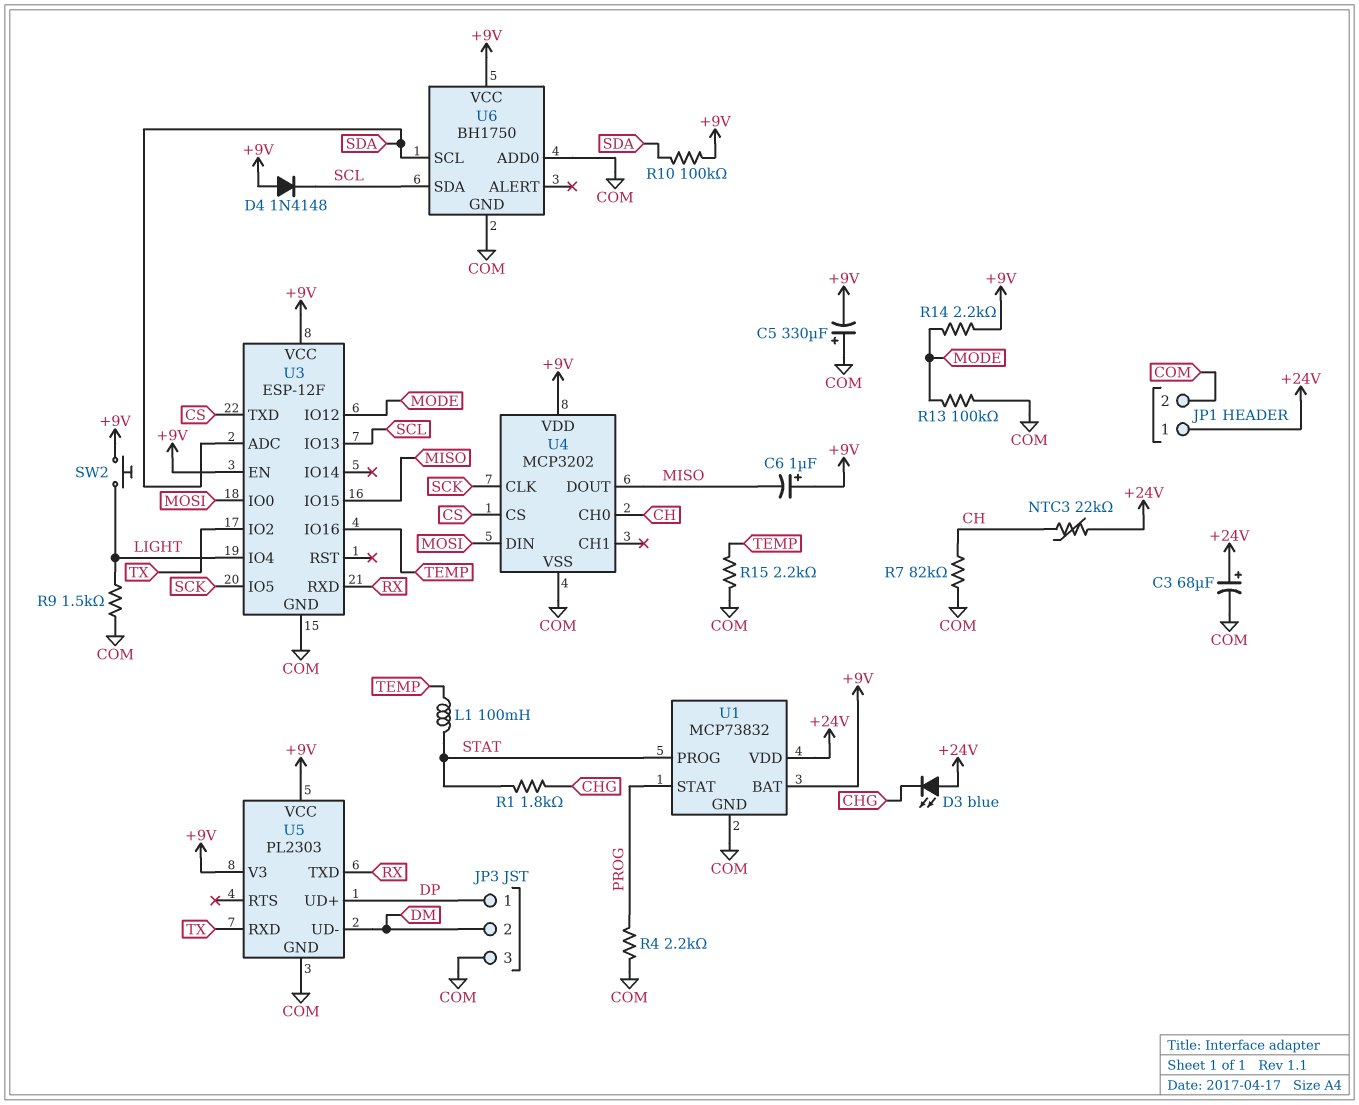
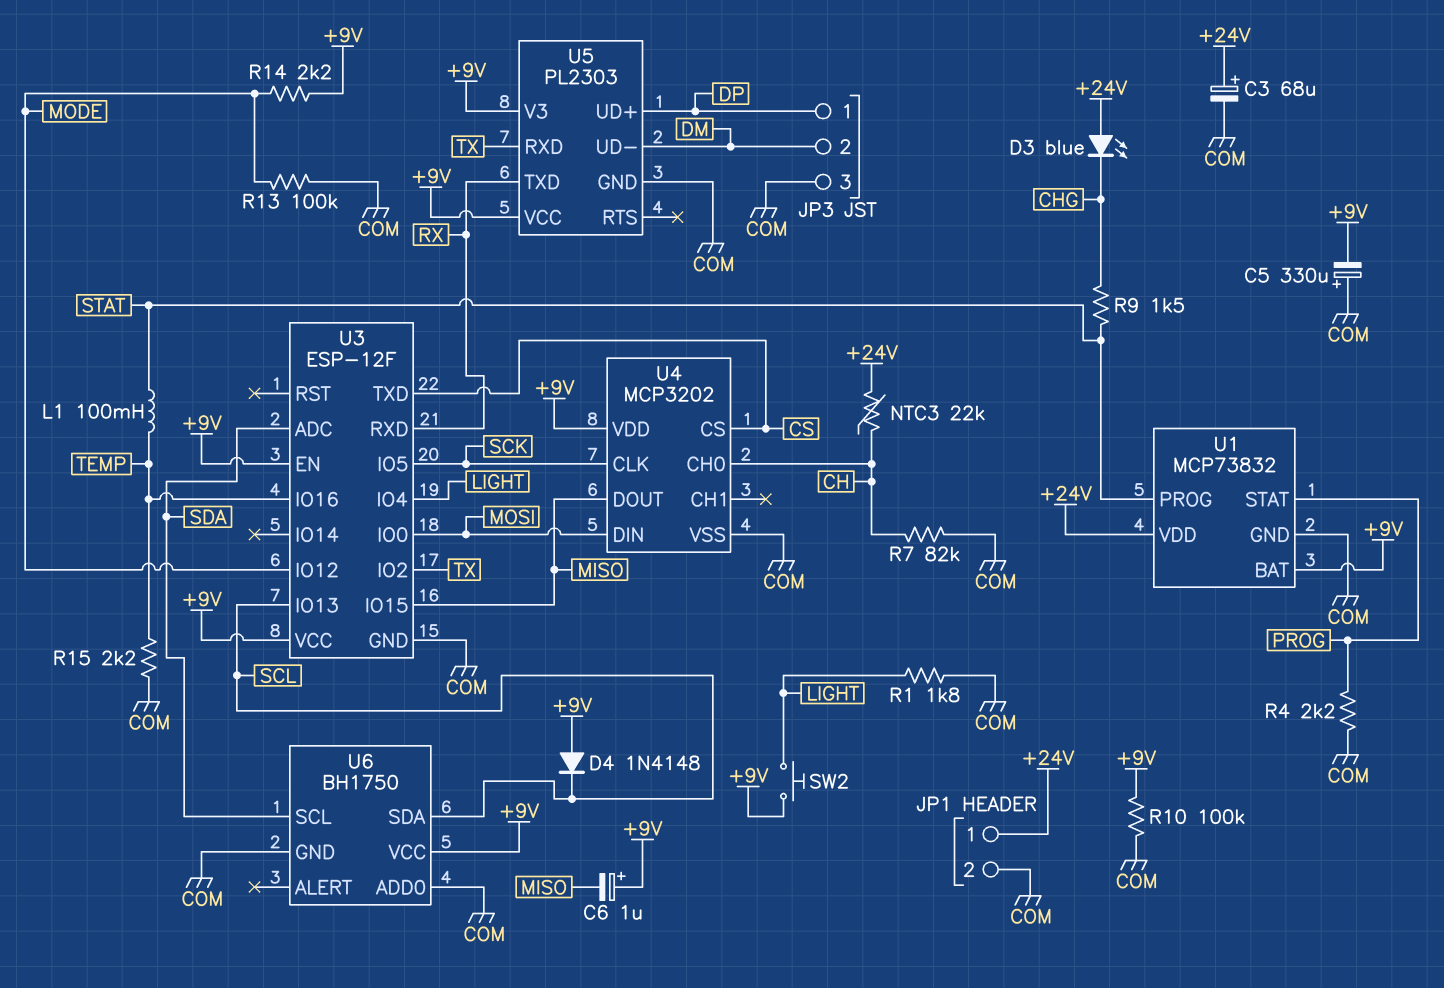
R1: 1.8k (CHG, STAT) -> 1.8k (COM, LIGHT)
R9: 1.5k (COM, LIGHT) -> 1.5k (CHG, STAT)
R10: 100k (+9V, SDA) -> 100k (+9V, COM)

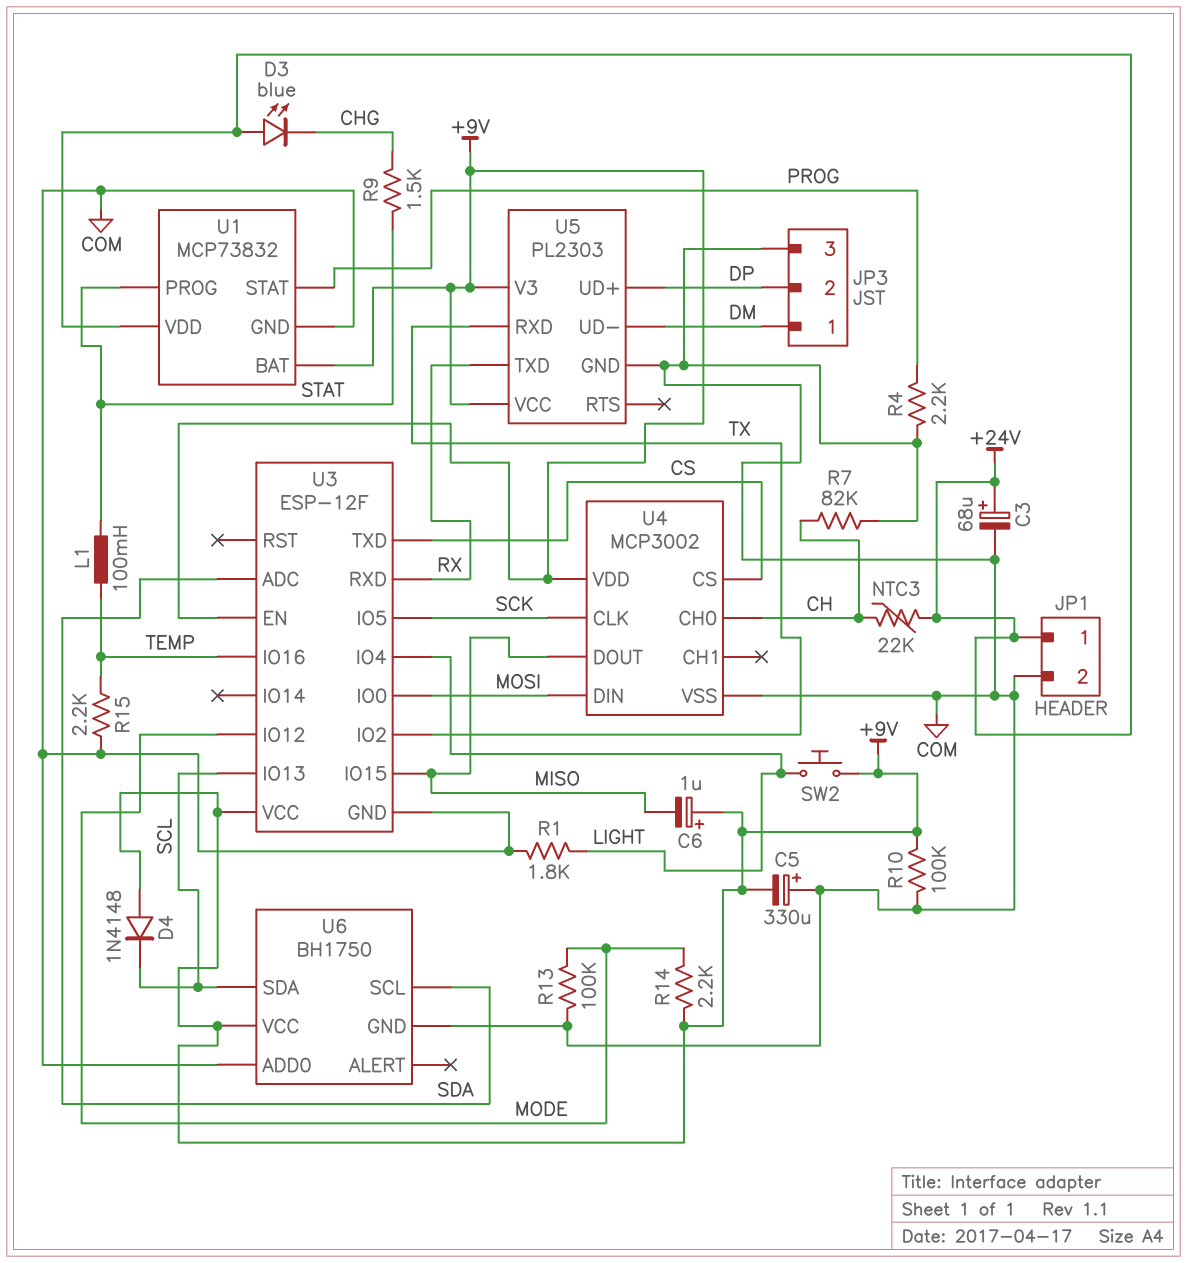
JP3 pin 1: DP -> DM
JP3 pin 2: DM -> DP
U4: MCP3202 -> MCP3002

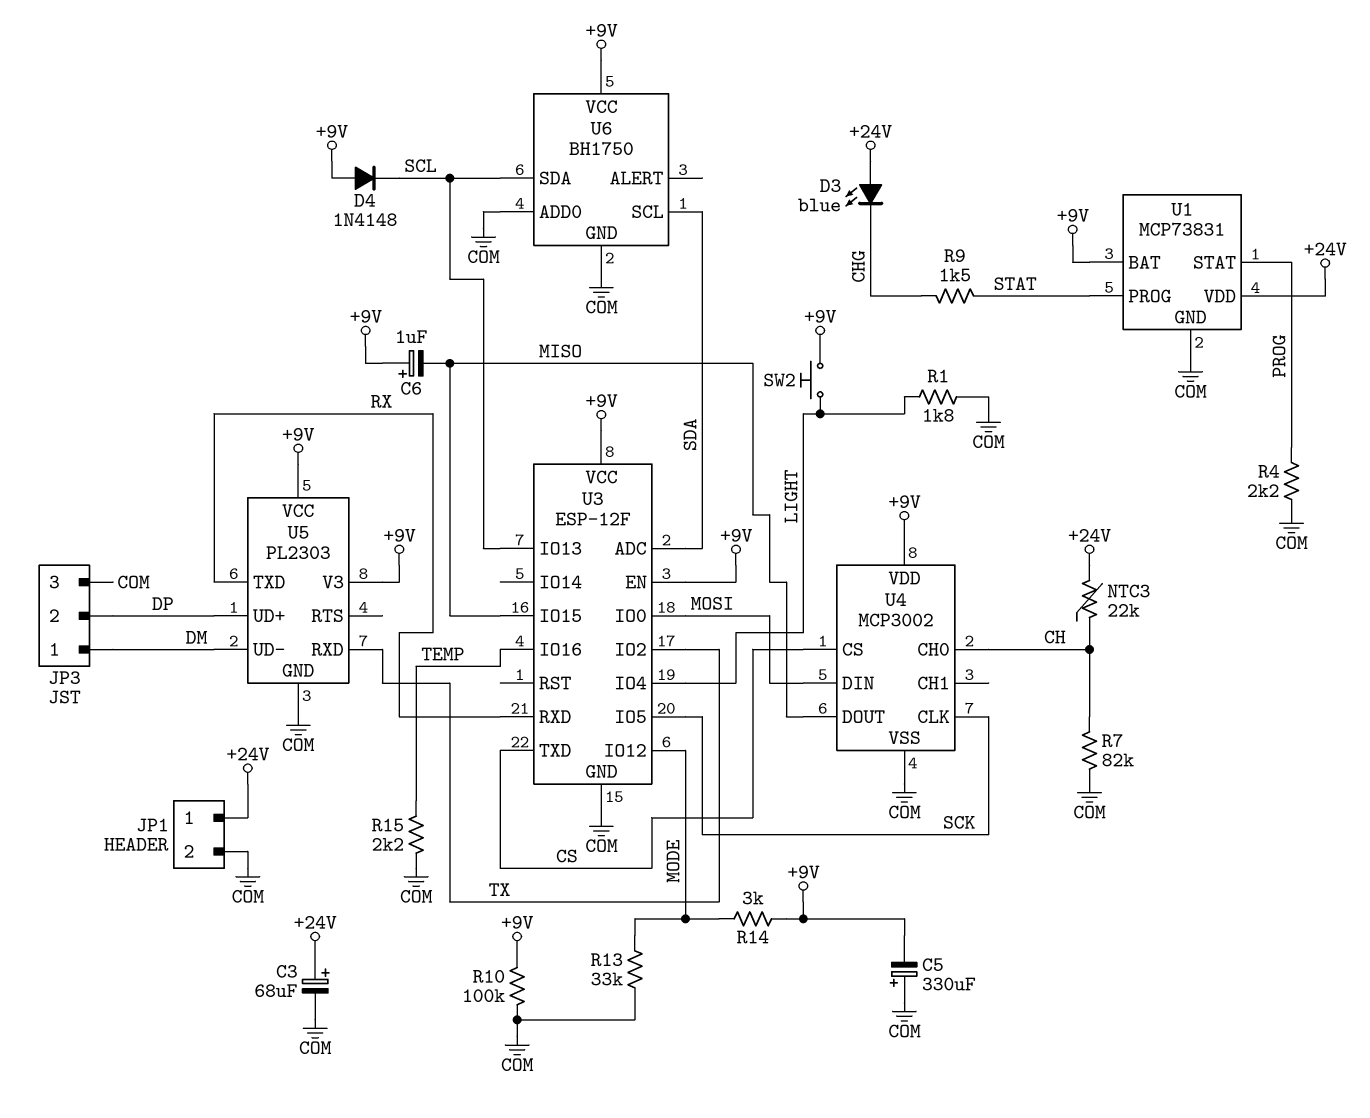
L1: 100mH (STAT, TEMP) -> none
R13: 100k (COM, MODE) -> 33k (COM, MODE)
R14: 2.2k (+9V, MODE) -> 3k (+9V, MODE)
U1: MCP73832 -> MCP73831

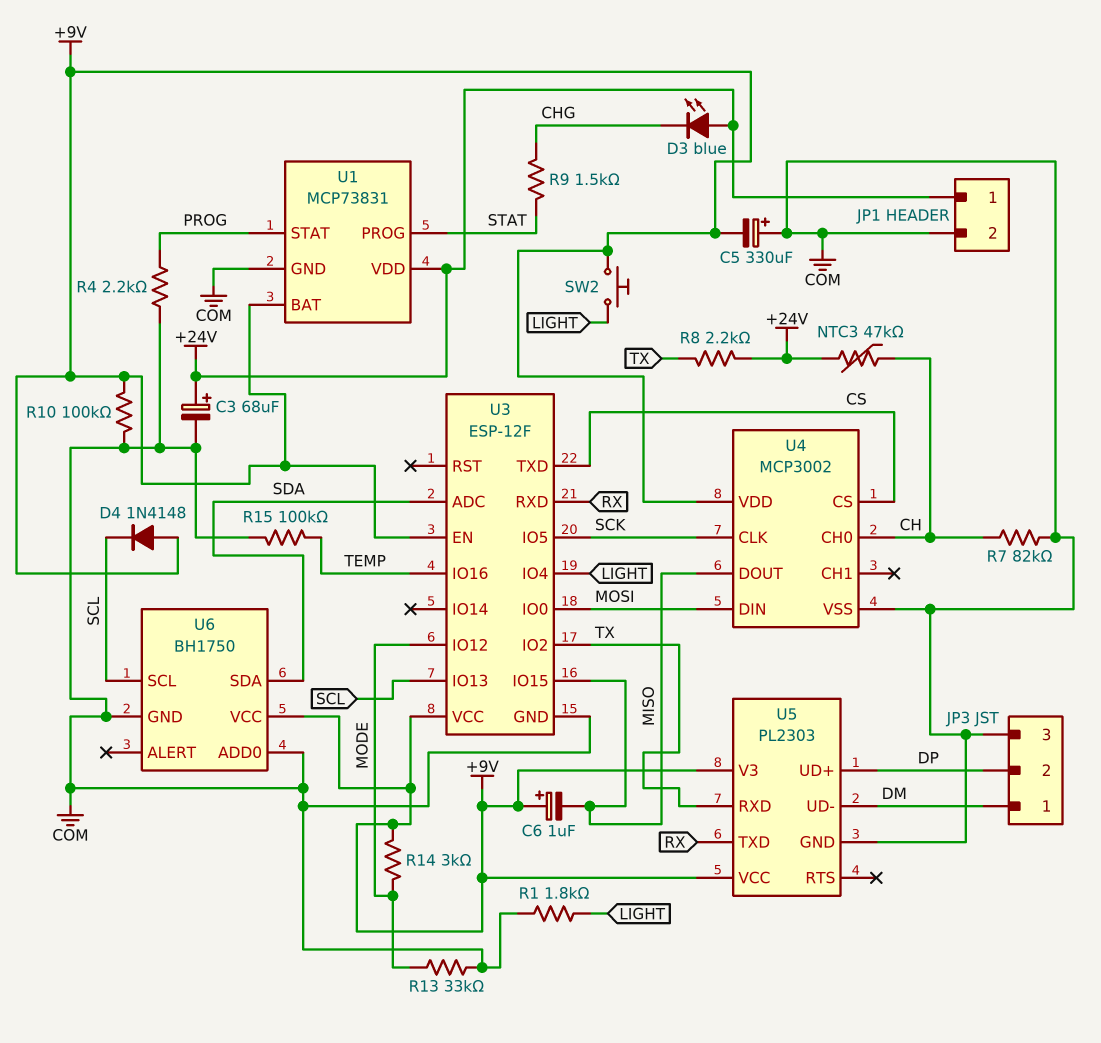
NTC3: 22k (+24V, CH) -> 47k (+24V, CH)
R8: none -> 2.2k (+24V, TX)
R15: 2.2k (COM, TEMP) -> 100k (COM, TEMP)
U6 pin SCL: SDA -> SCL
U6 pin SDA: SCL -> SDA

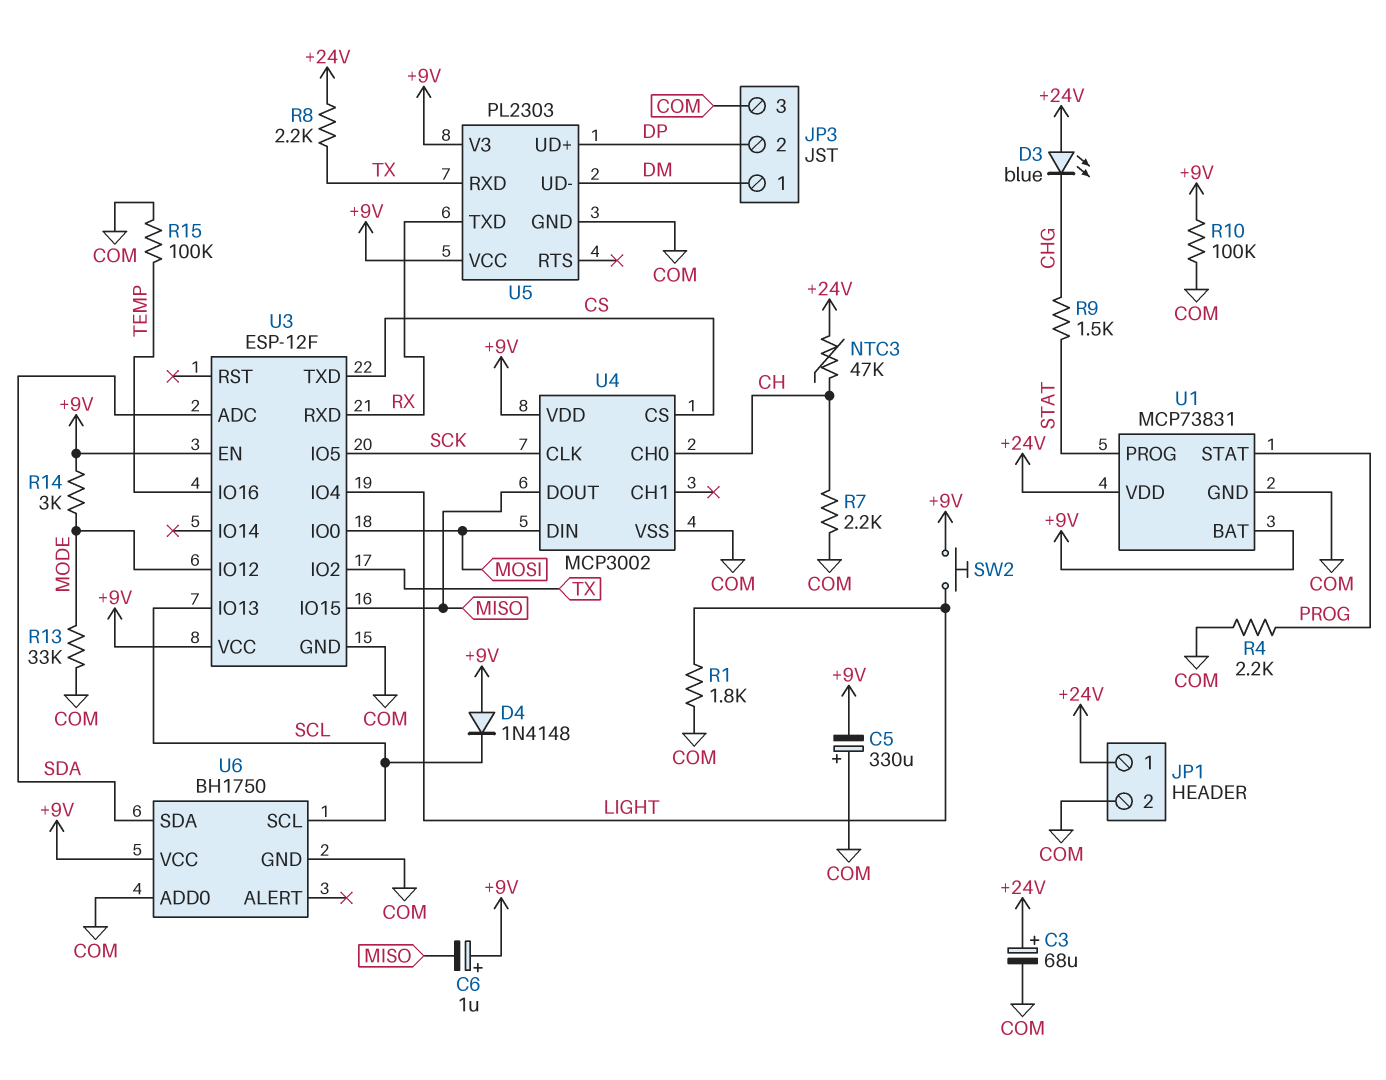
R7: 82k (CH, COM) -> 2.2k (CH, COM)

